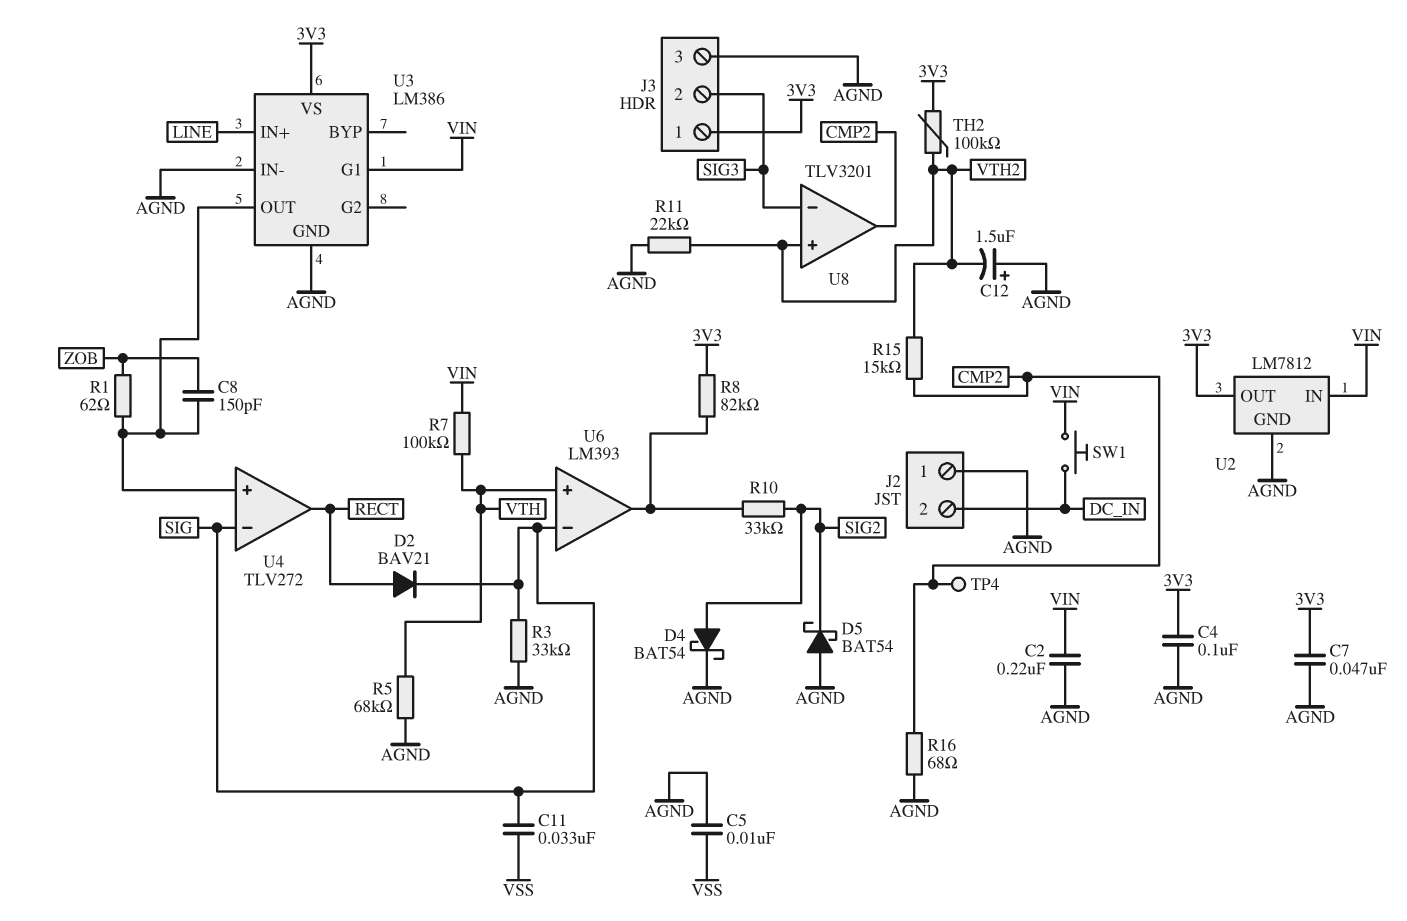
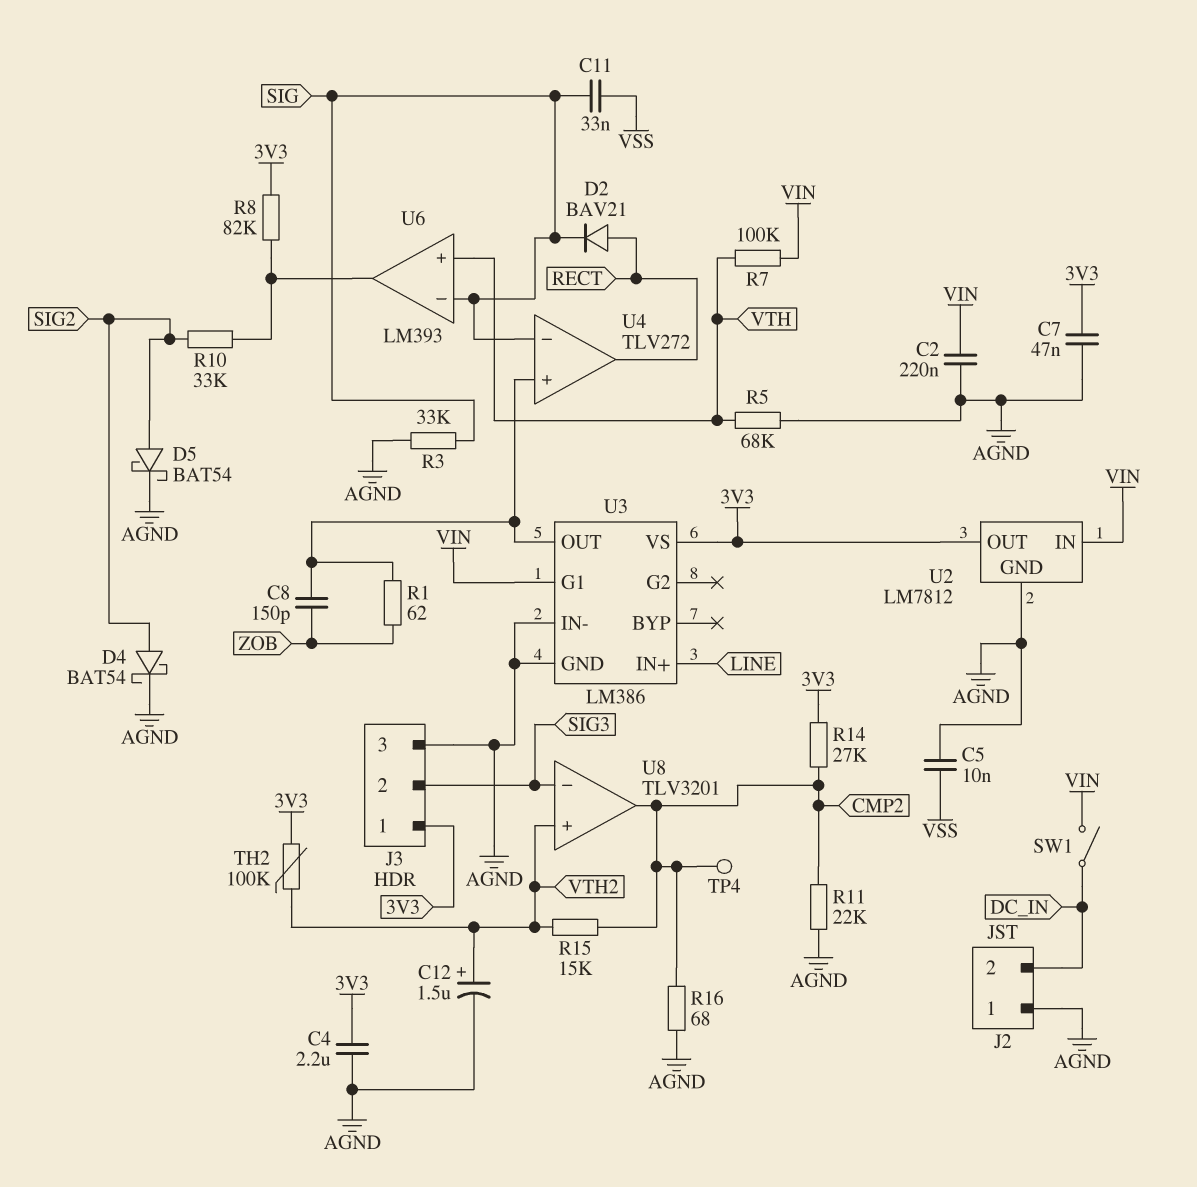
C4: 100nF (3V3, AGND) -> 2.2uF (3V3, AGND)
C12: 1.5uF (plus AGND, minus VTH2) -> 1.5uF (plus VTH2, minus AGND)
D5: schottky BAT54 (A AGND, K SIG2) -> schottky BAT54 (A SIG2, K AGND)
R11: 22k (AGND, VTH2) -> 22k (AGND, CMP2)
R14: none -> 27k (3V3, CMP2)
SW1: button (DC_IN, VIN) -> switch (DC_IN, VIN)

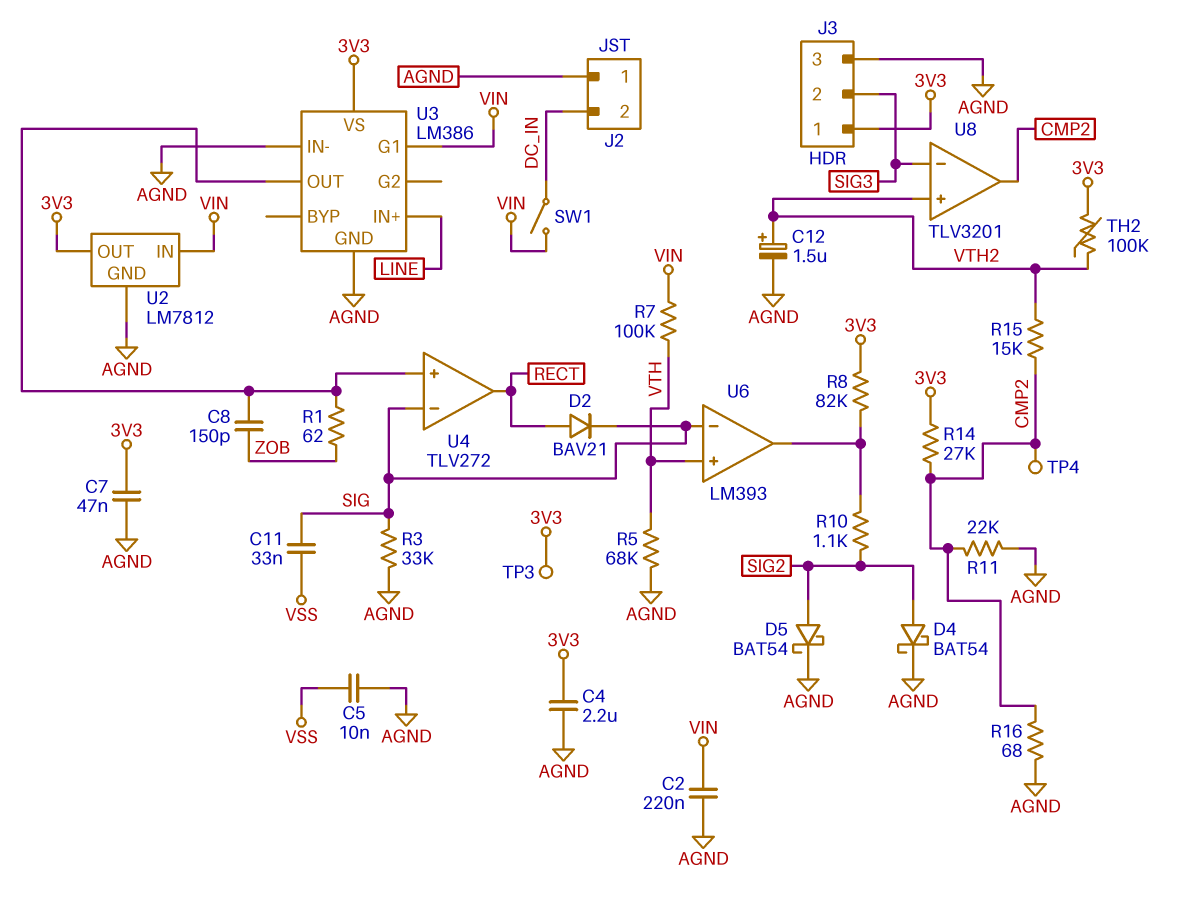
R10: 33k (SIG2, U6/out) -> 1.1k (SIG2, U6/out)
TP3: none -> test point (3V3)

